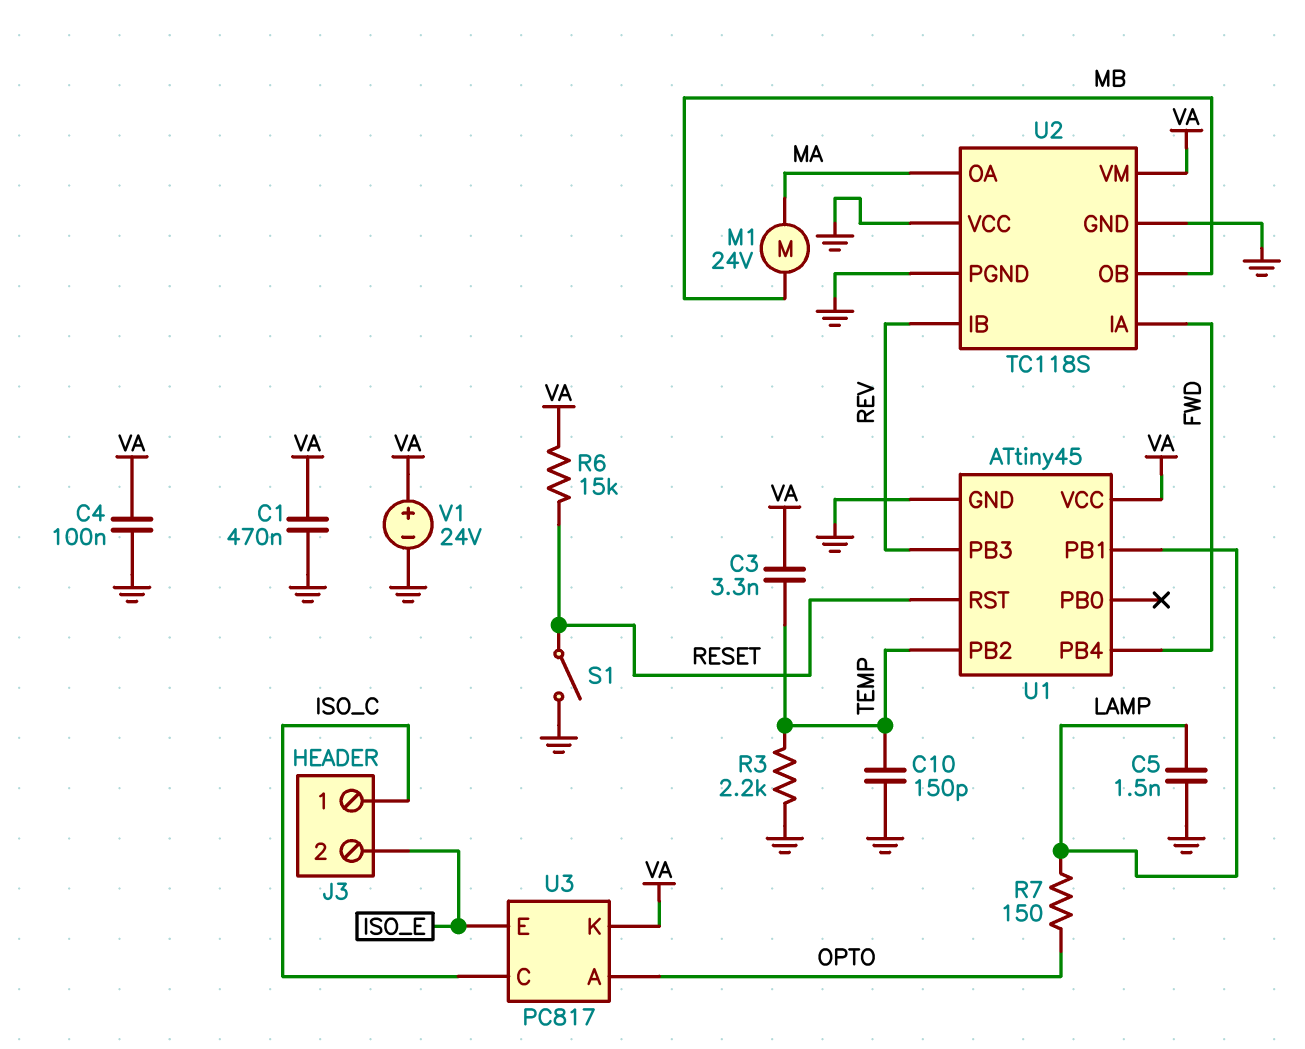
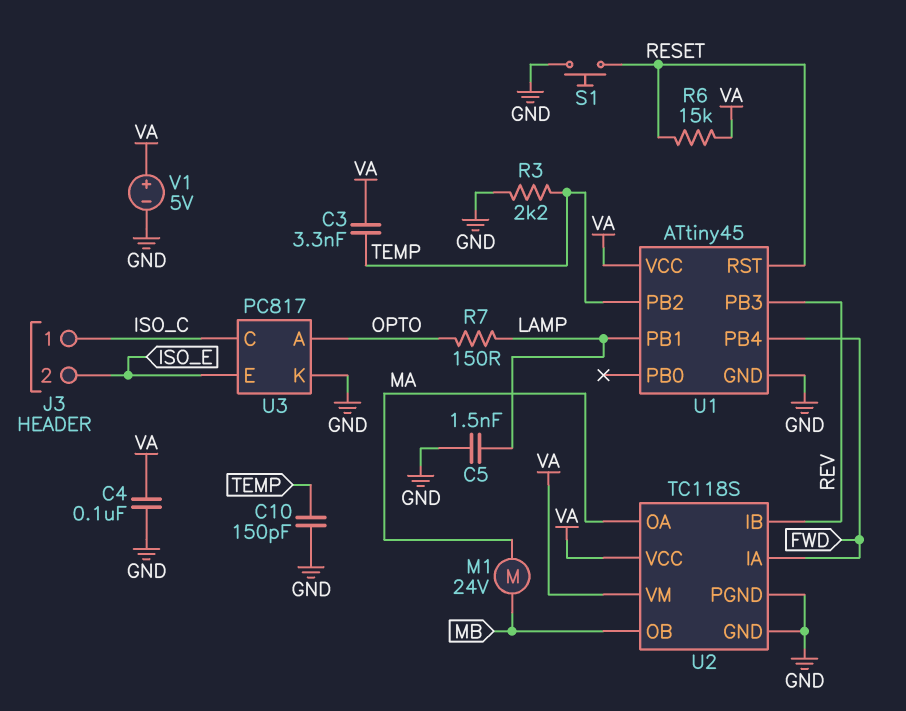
C1: 470nF (GND, VA) -> none
S1: switch (GND, RESET) -> button (GND, RESET)
U2 pin VCC: GND -> VA
U3 pin K: VA -> GND
V1: 24V (plus VA, minus GND) -> 5V (plus VA, minus GND)

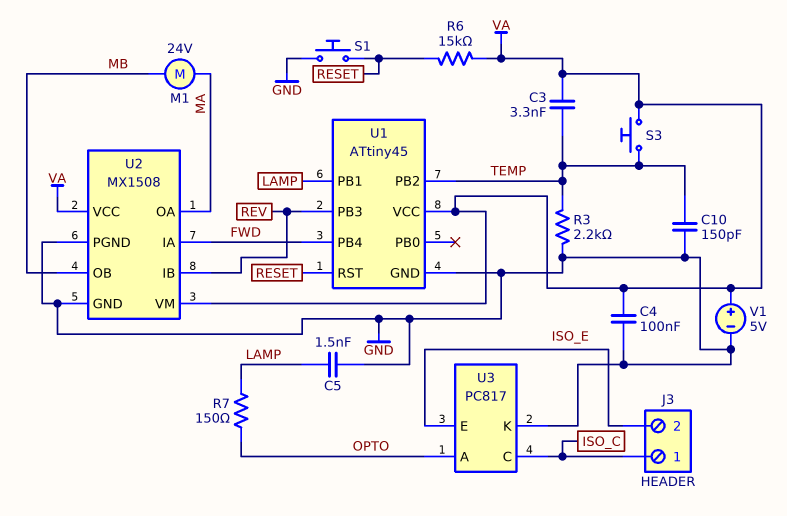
S3: none -> button (TEMP, VA)
U2: TC118S -> MX1508

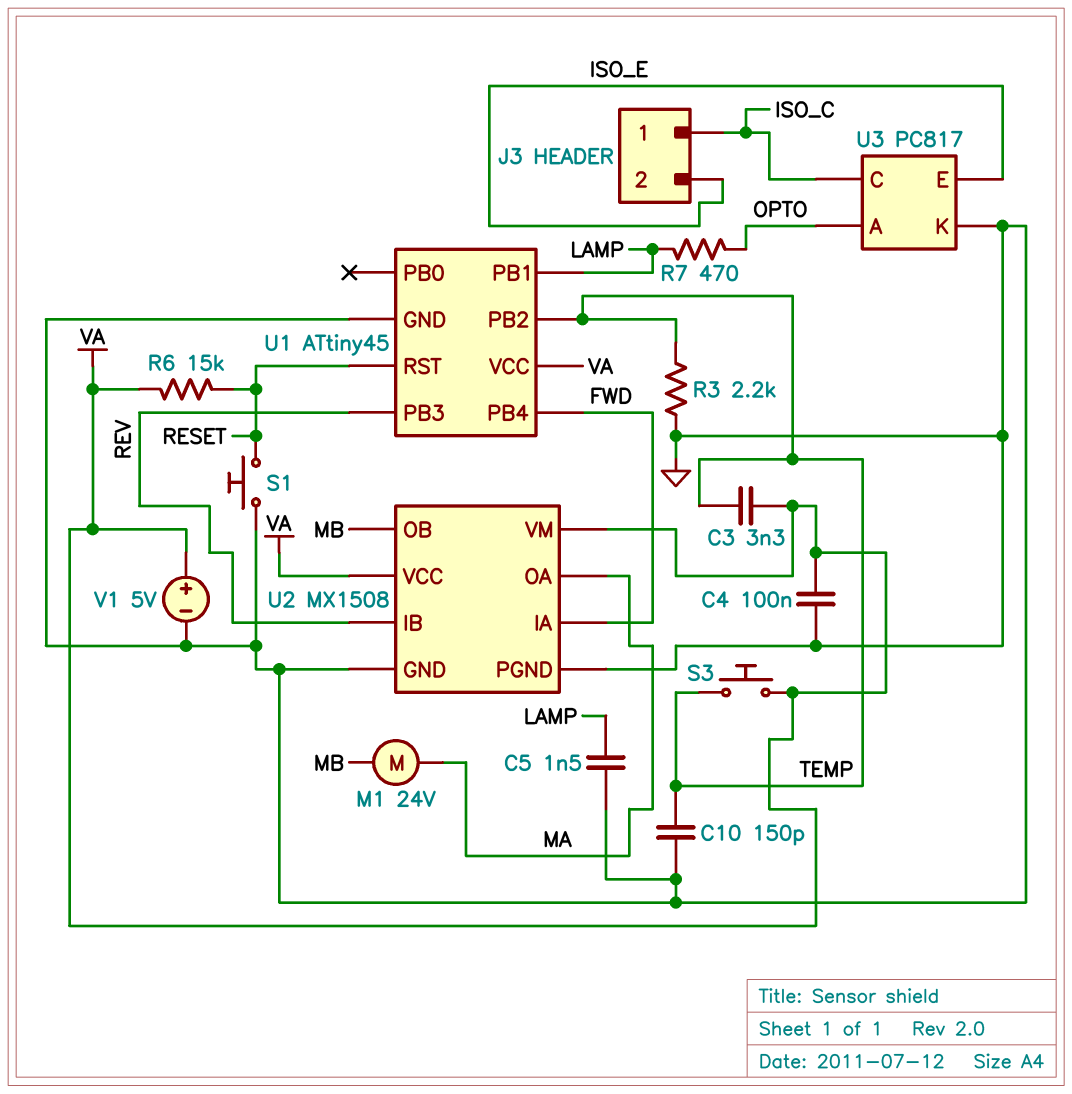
R7: 150 (LAMP, OPTO) -> 470 (LAMP, OPTO)

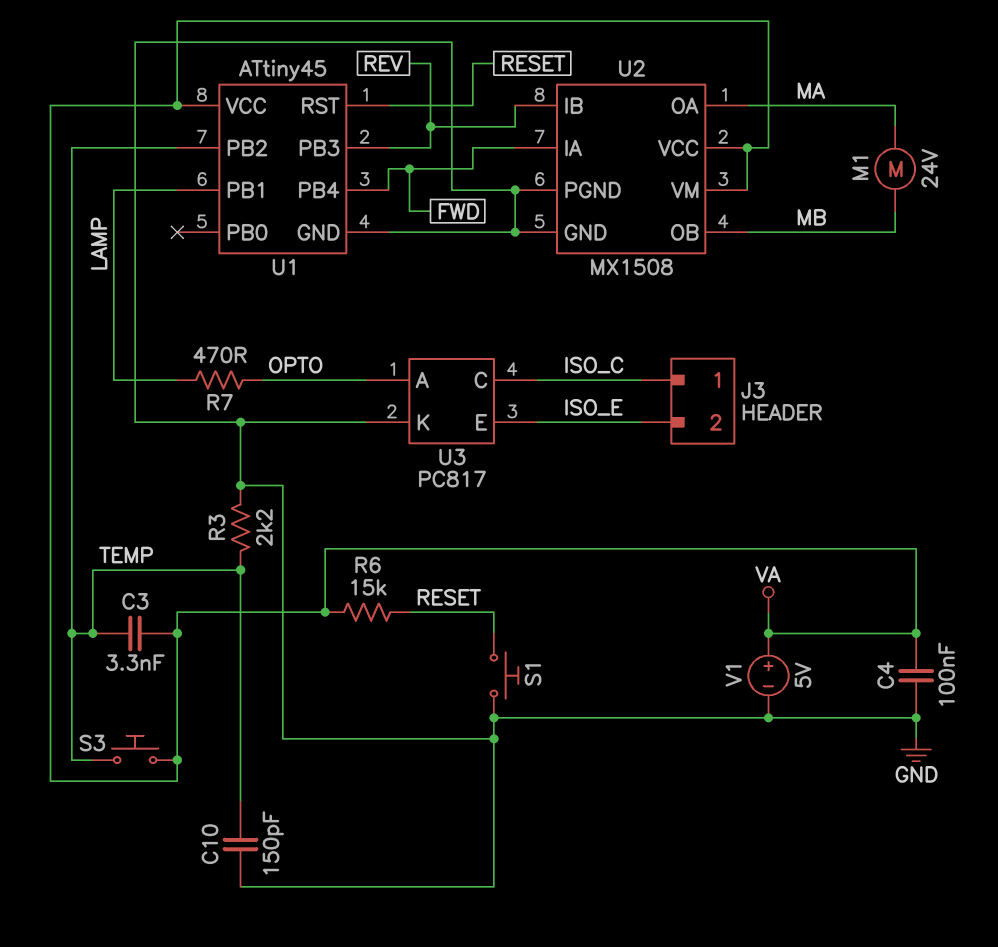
C5: 1.5nF (GND, LAMP) -> none

